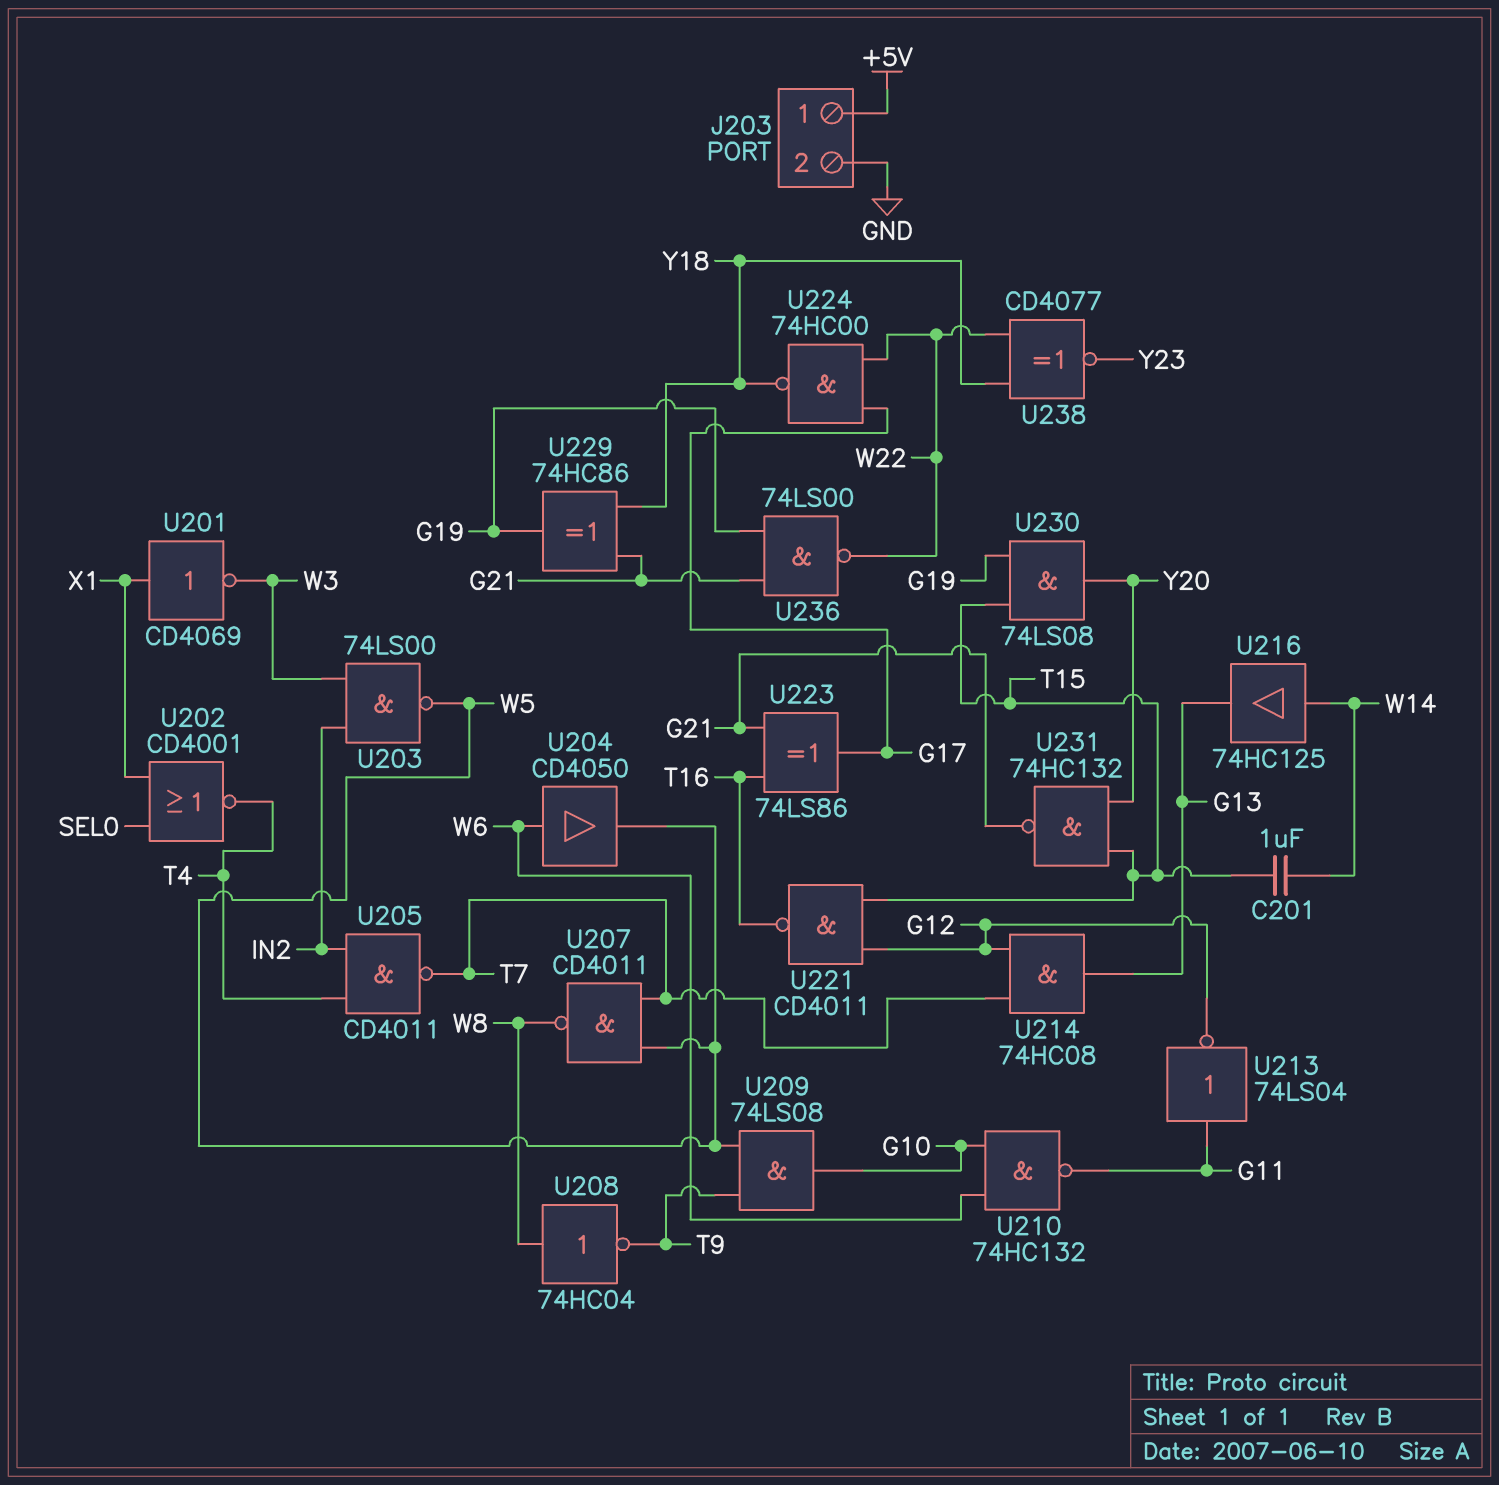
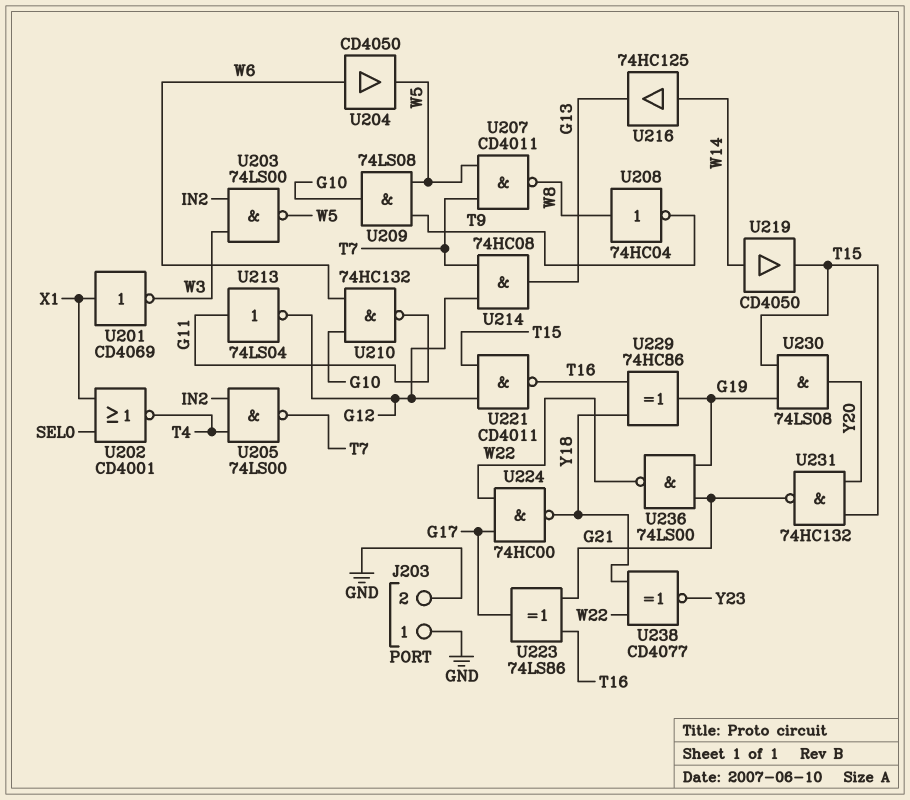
C201: 1uF (T15, W14) -> none
J203 pin 1: +5V -> GND
U205: NAND CD4011 (in IN2, in T4, out T7) -> NAND 74LS00 (in IN2, in T4, out T7)
U219: none -> buffer CD4050 (in W14, out T15)
U229: XOR 74HC86 (in G21, in Y18, out G19) -> XOR 74HC86 (in T16, in Y18, out G19)

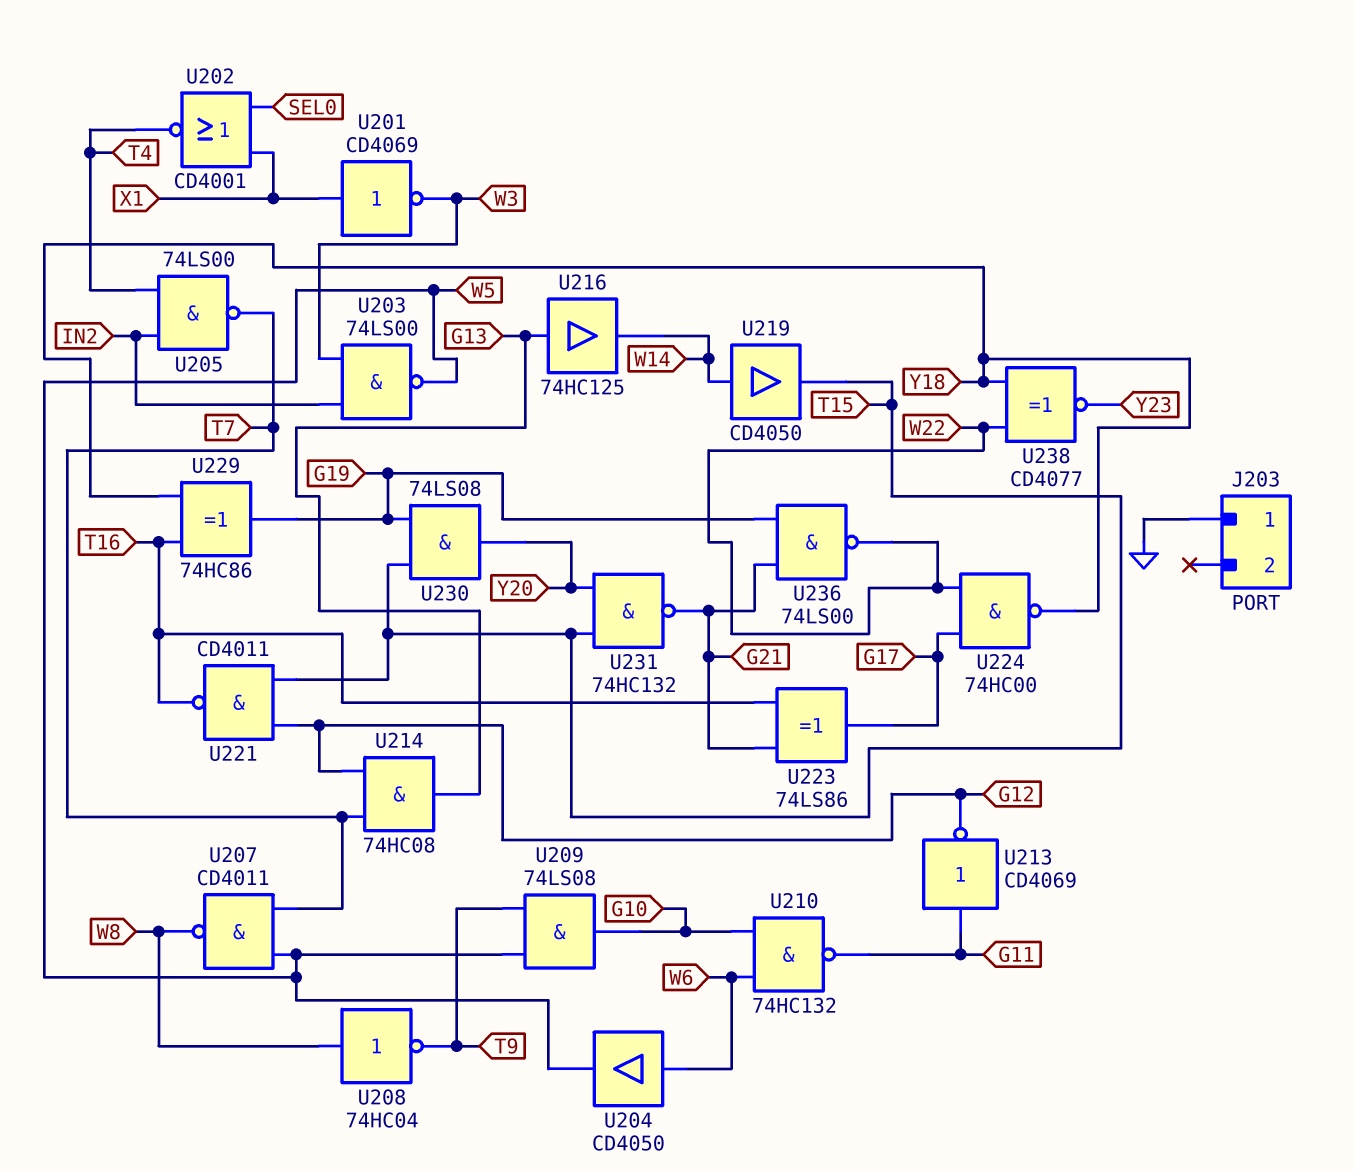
J203 pin 2: GND -> none
U213: NOT 74LS04 (in G11, out G12) -> NOT CD4069 (in G11, out G12)
U216: buffer 74HC125 (in W14, out G13) -> buffer 74HC125 (in G13, out W14)

